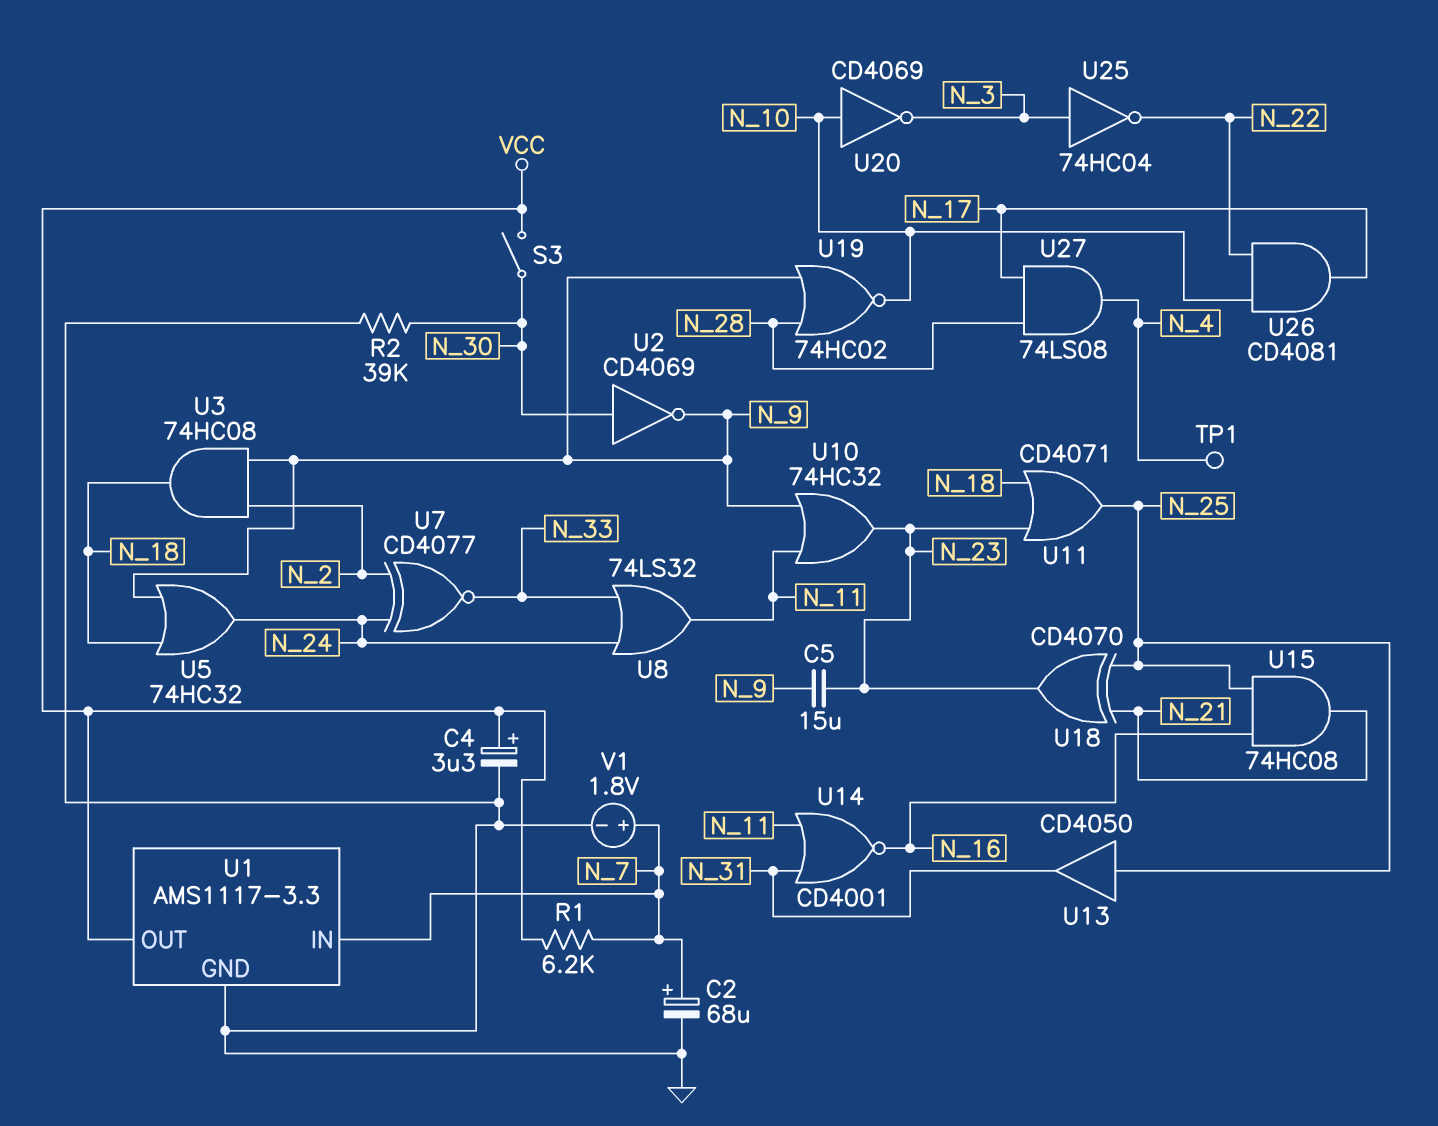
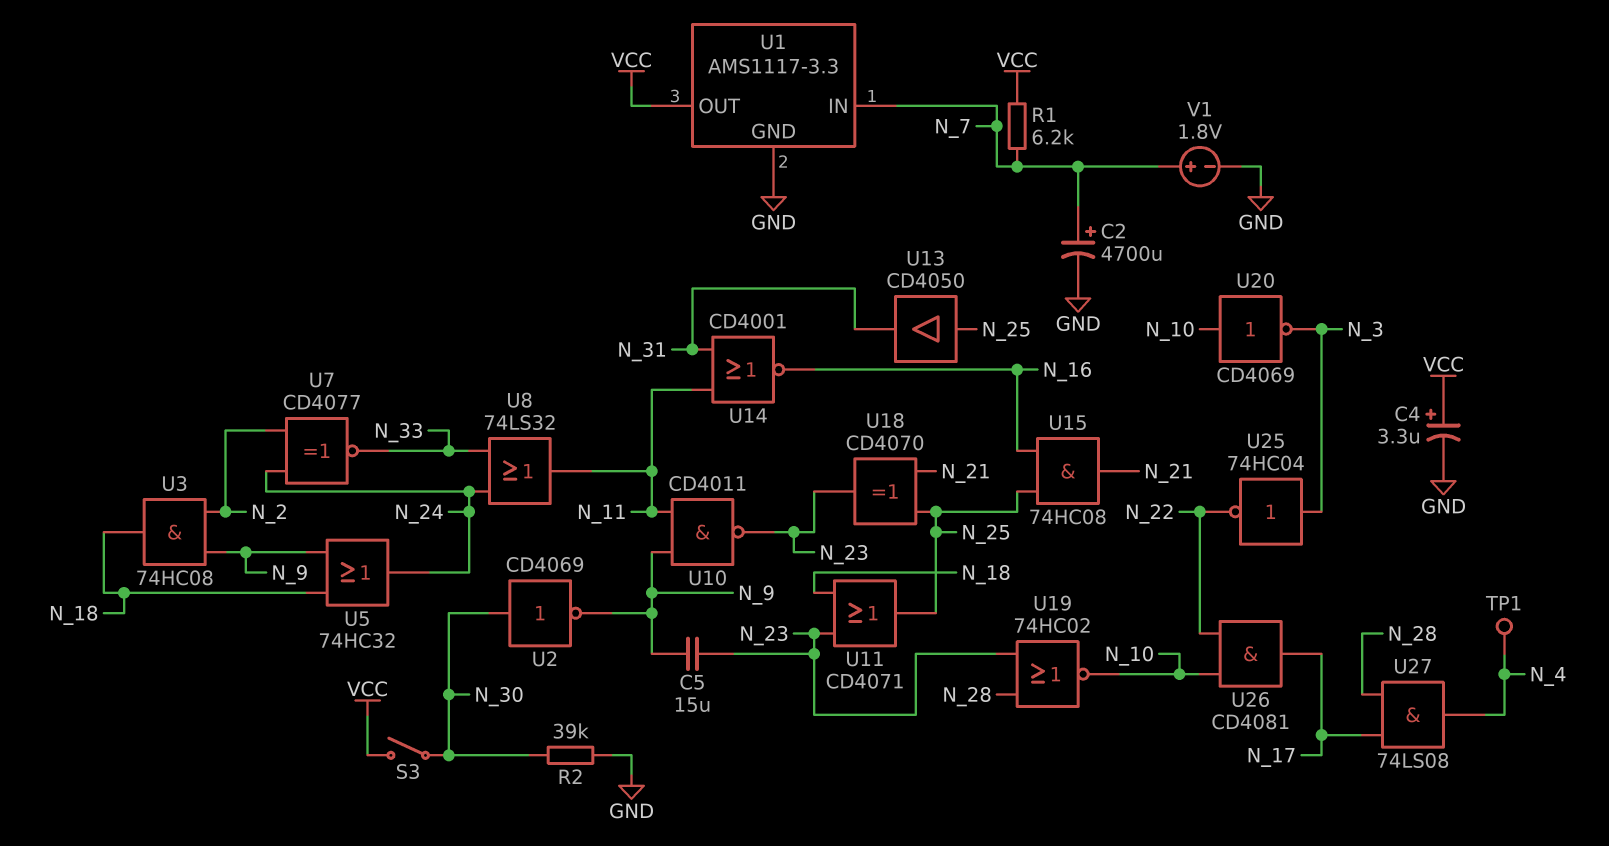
C2: 68uF (plus N_7, minus GND) -> 4700uF (plus N_7, minus GND)
U10: OR 74HC32 (in N_9, in N_11, out N_23) -> NAND CD4011 (in N_9, in N_11, out N_23)
U19: NOR 74HC02 (in N_9, in N_28, out N_10) -> NOR 74HC02 (in N_23, in N_28, out N_10)

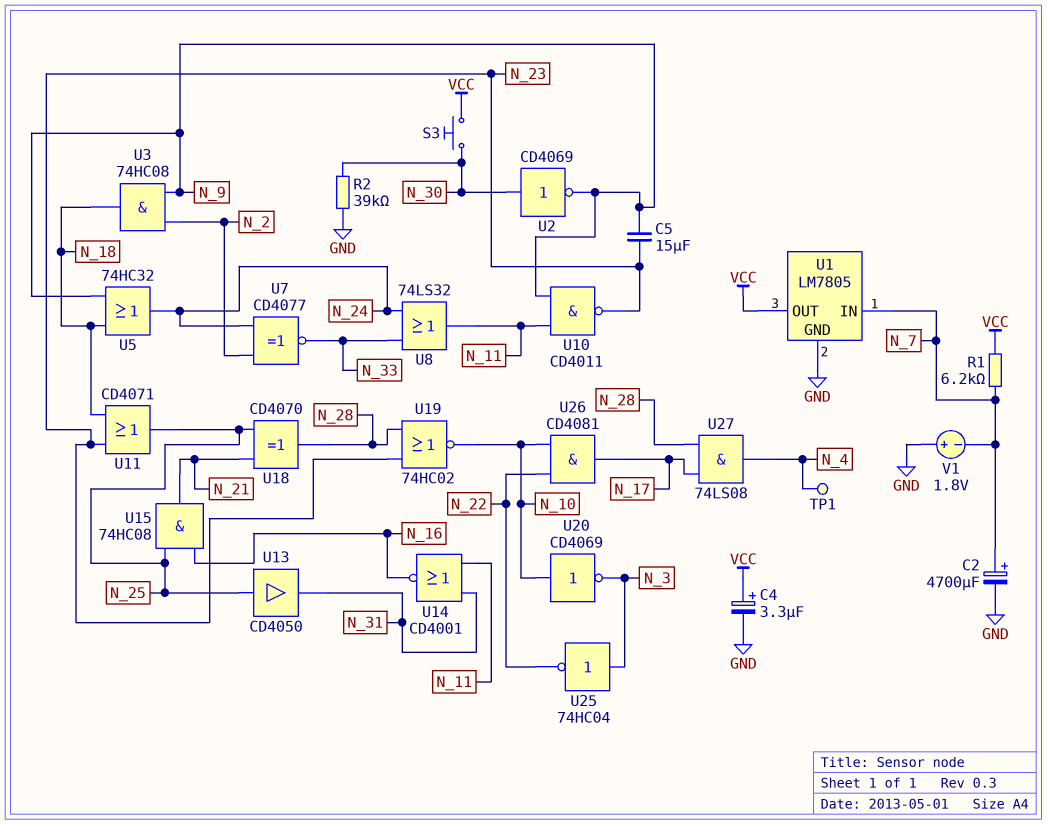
S3: switch (N_30, VCC) -> button (N_30, VCC)
U1: AMS1117-3.3 -> LM7805
U18: XOR CD4070 (in N_21, in N_25, out N_23) -> XOR CD4070 (in N_21, in N_25, out N_28)
V1: 1.8V (plus N_7, minus GND) -> 1.8V (plus GND, minus N_7)

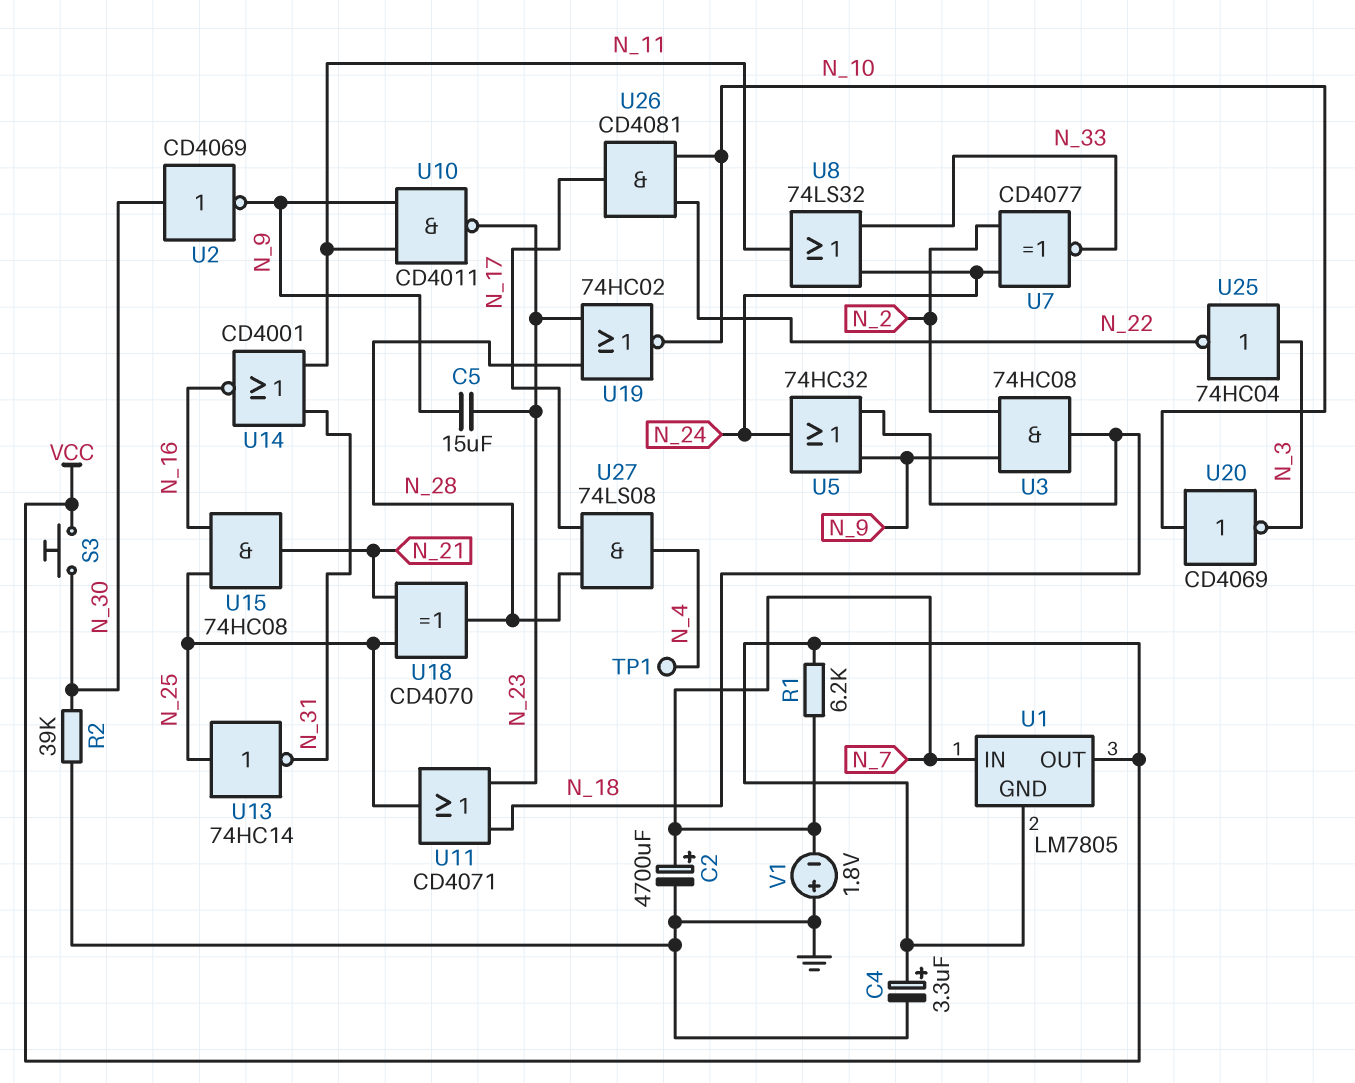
U1 pin GND: GND -> VCC
U13: buffer CD4050 (in N_25, out N_31) -> NOT 74HC14 (in N_25, out N_31)

